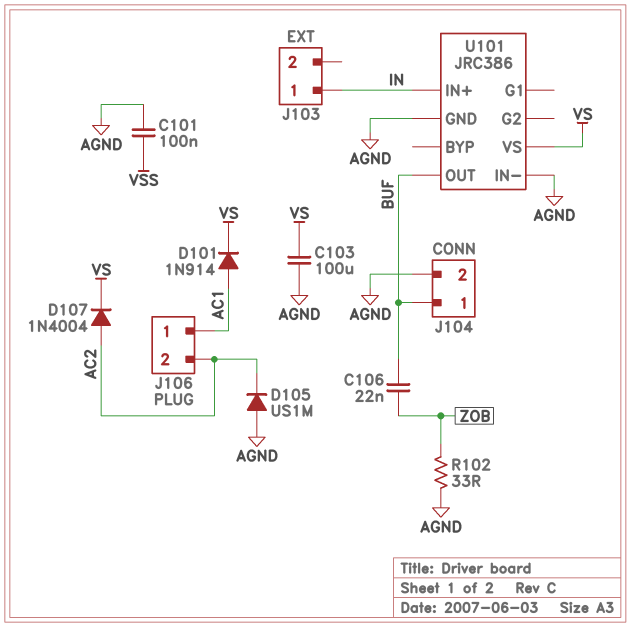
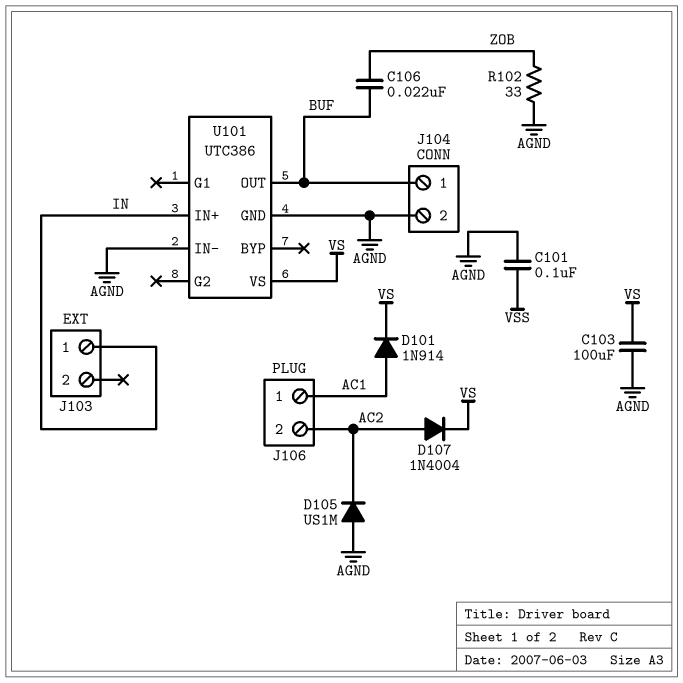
U101: JRC386 -> UTC386

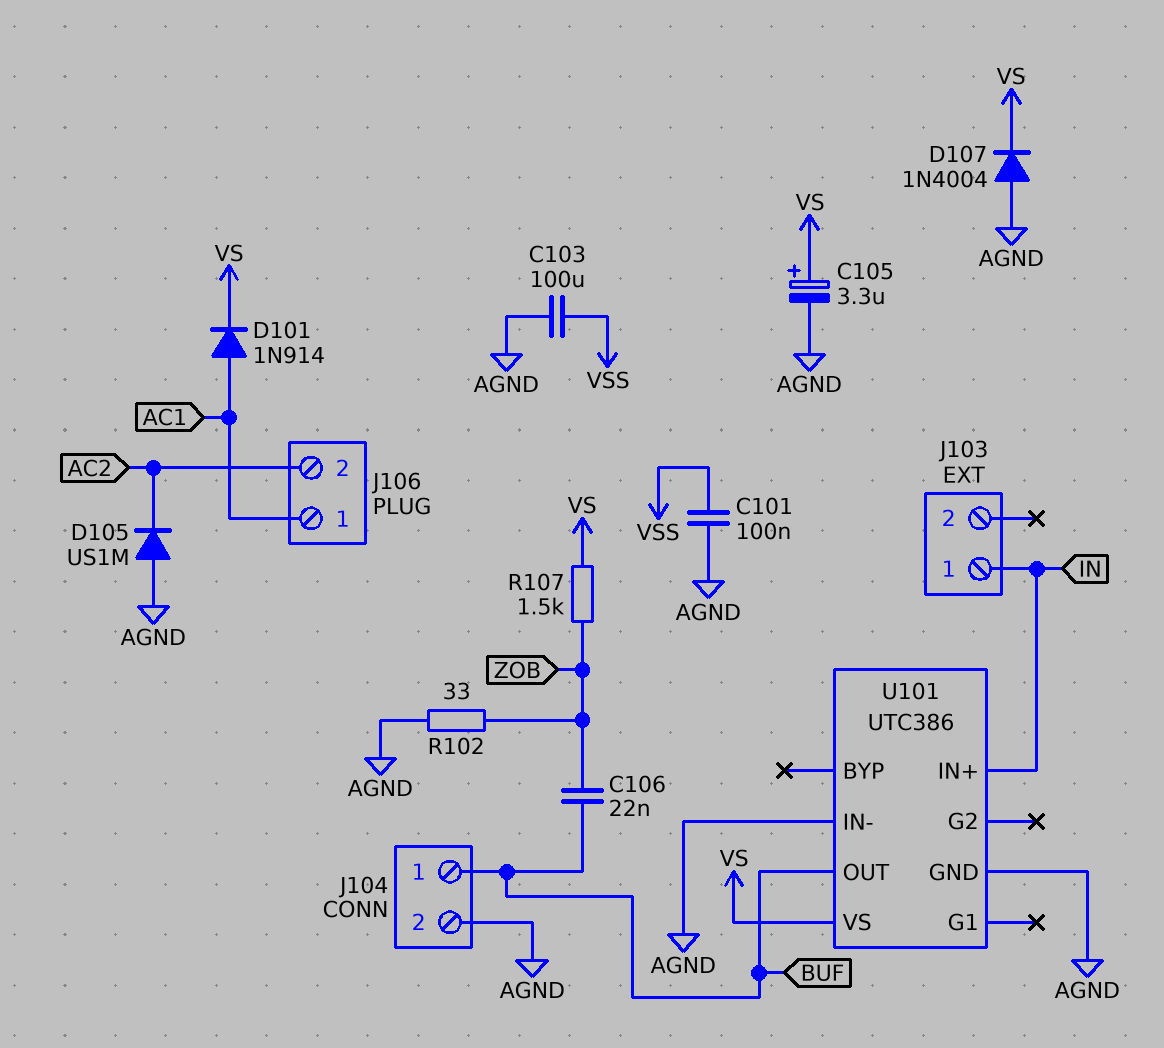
C103: 100uF (AGND, VS) -> 100uF (AGND, VSS)
C105: none -> 3.3uF (plus VS, minus AGND)
D107: diode 1N4004 (A AC2, K VS) -> diode 1N4004 (A AGND, K VS)
R107: none -> 1.5k (VS, ZOB)

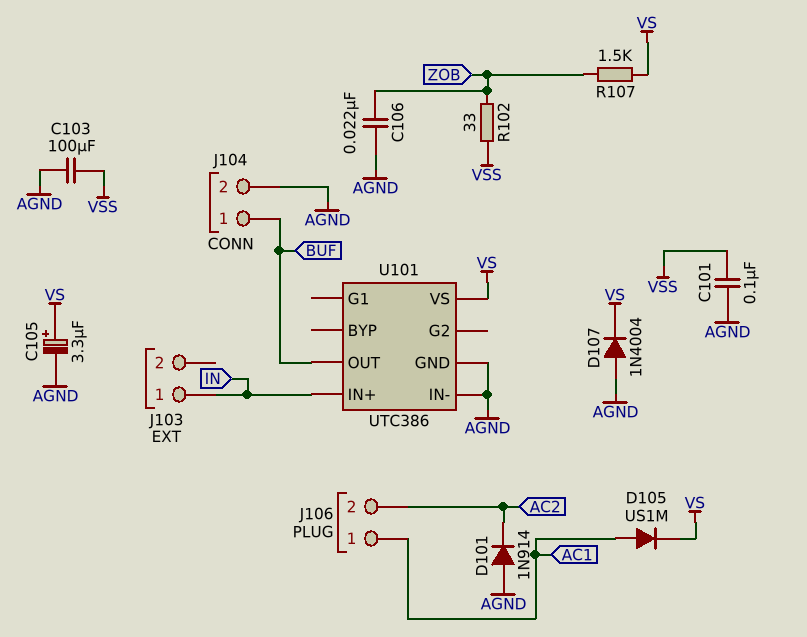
C106: 22nF (BUF, ZOB) -> 22nF (AGND, ZOB)
D101: diode 1N914 (A AC1, K VS) -> diode 1N914 (A AGND, K AC2)
D105: diode US1M (A AGND, K AC2) -> diode US1M (A AC1, K VS)
R102: 33 (AGND, ZOB) -> 33 (VSS, ZOB)

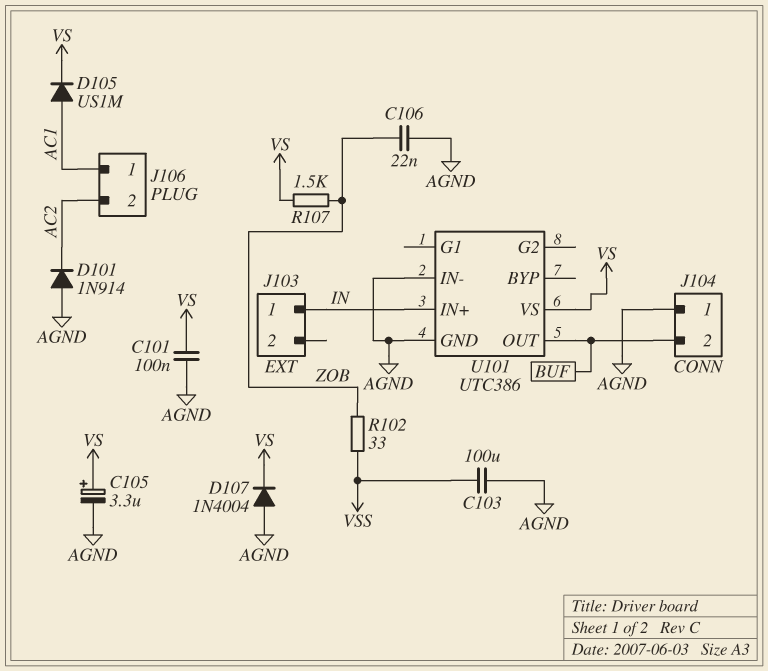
C101: 100nF (AGND, VSS) -> 100nF (AGND, VS)
J104 pin 1: BUF -> AGND
J104 pin 2: AGND -> BUF

